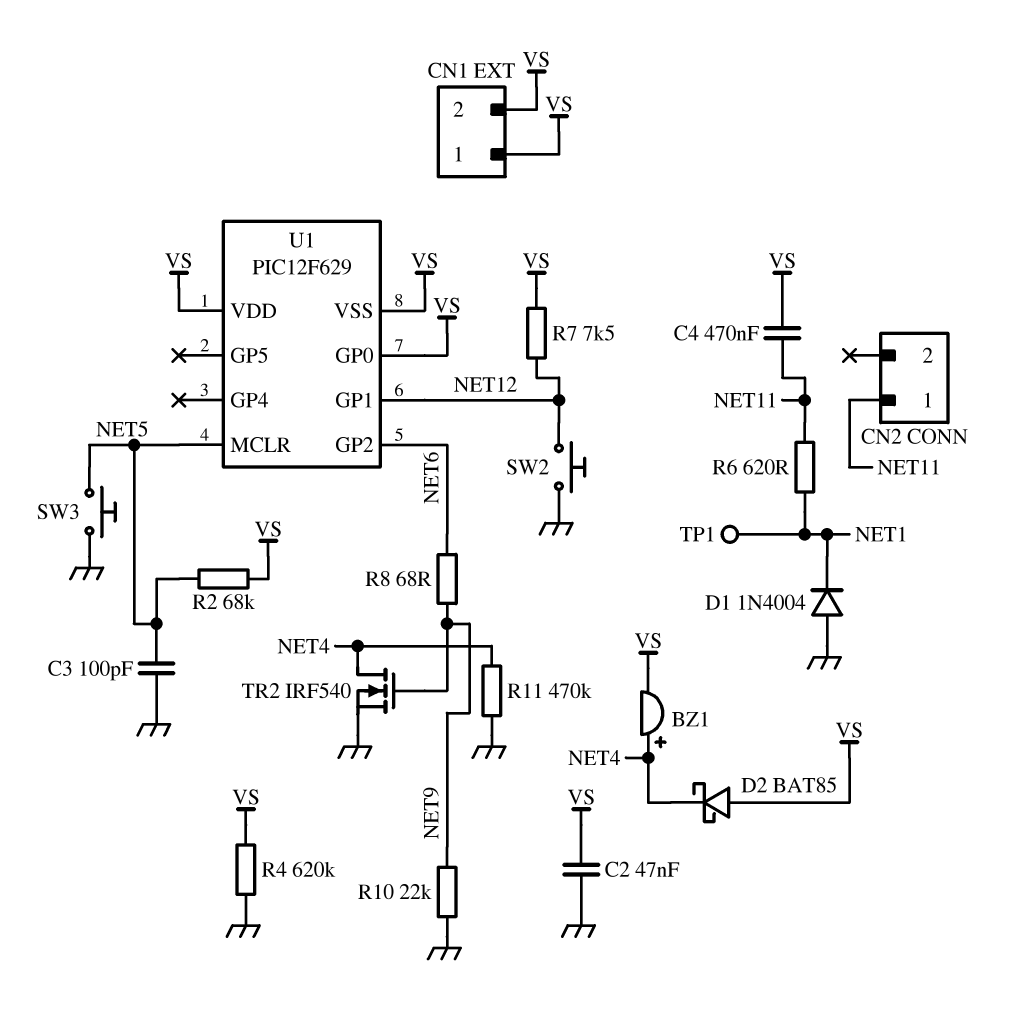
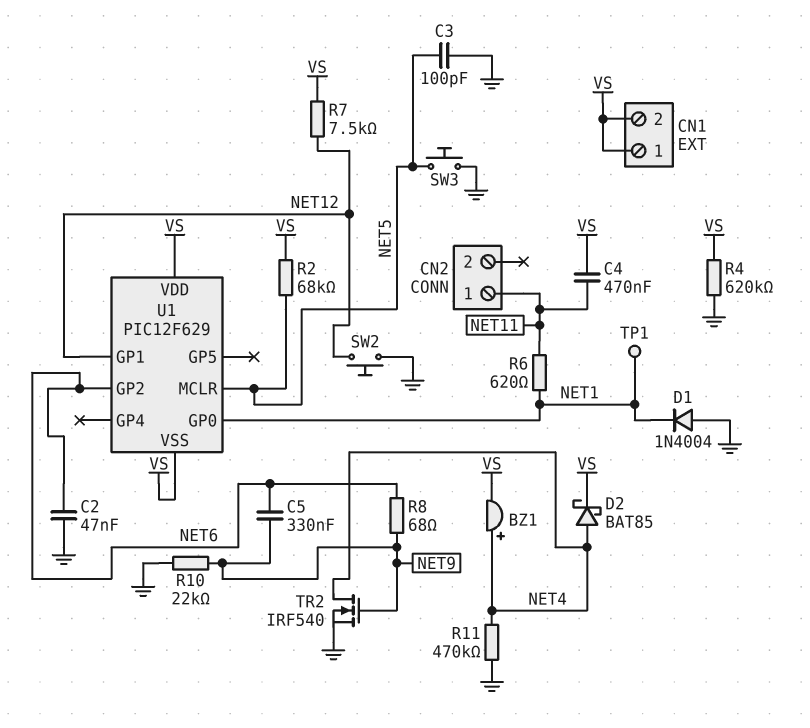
C2: 47nF (GND, VS) -> 47nF (GND, NET6)
C5: none -> 330nF (NET6, NET9)
D2: schottky BAT85 (A VS, K NET4) -> schottky BAT85 (A NET4, K VS)
U1 pin GP0: VS -> NET1

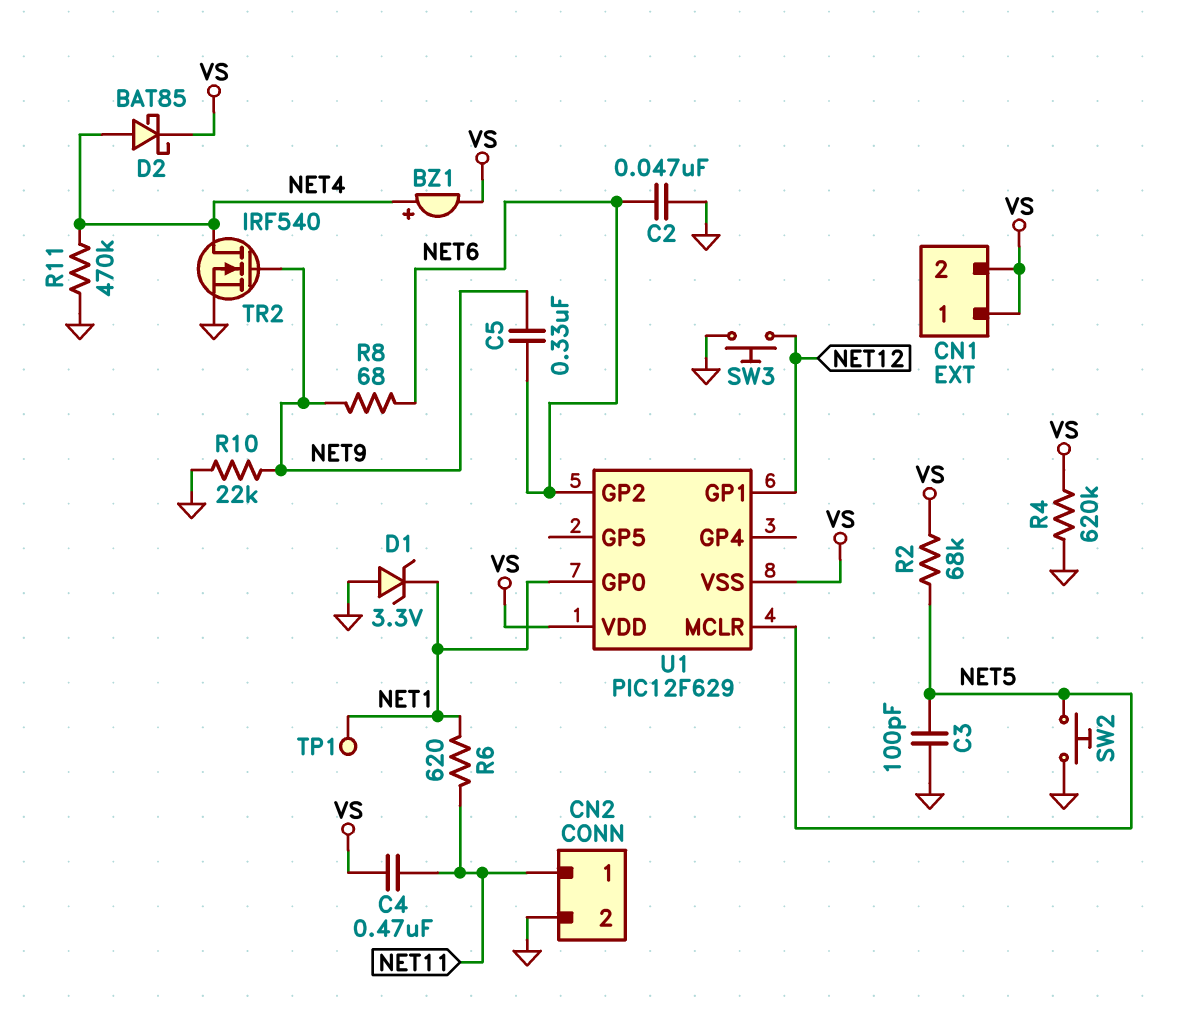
CN2 pin 2: none -> GND
D1: diode 1N4004 (A GND, K NET1) -> zener 3.3V (A GND, K NET1)
R7: 7.5k (NET12, VS) -> none
SW2: button (GND, NET12) -> button (GND, NET5)
SW3: button (GND, NET5) -> button (GND, NET12)

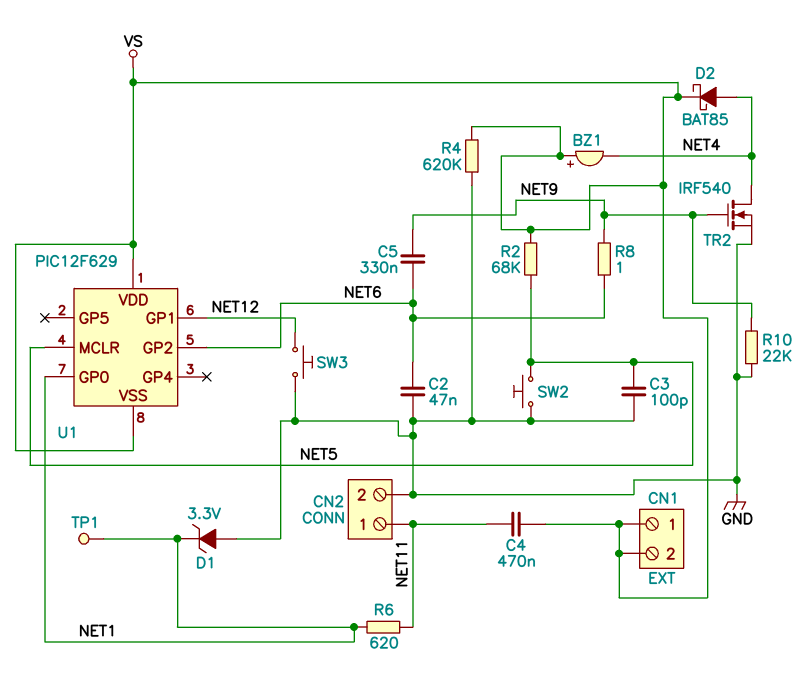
BZ1: buzzer (plus NET4, minus VS) -> buzzer (plus VS, minus NET4)
R8: 68 (NET6, NET9) -> 1 (NET6, NET9)
R11: 470k (GND, NET4) -> none

